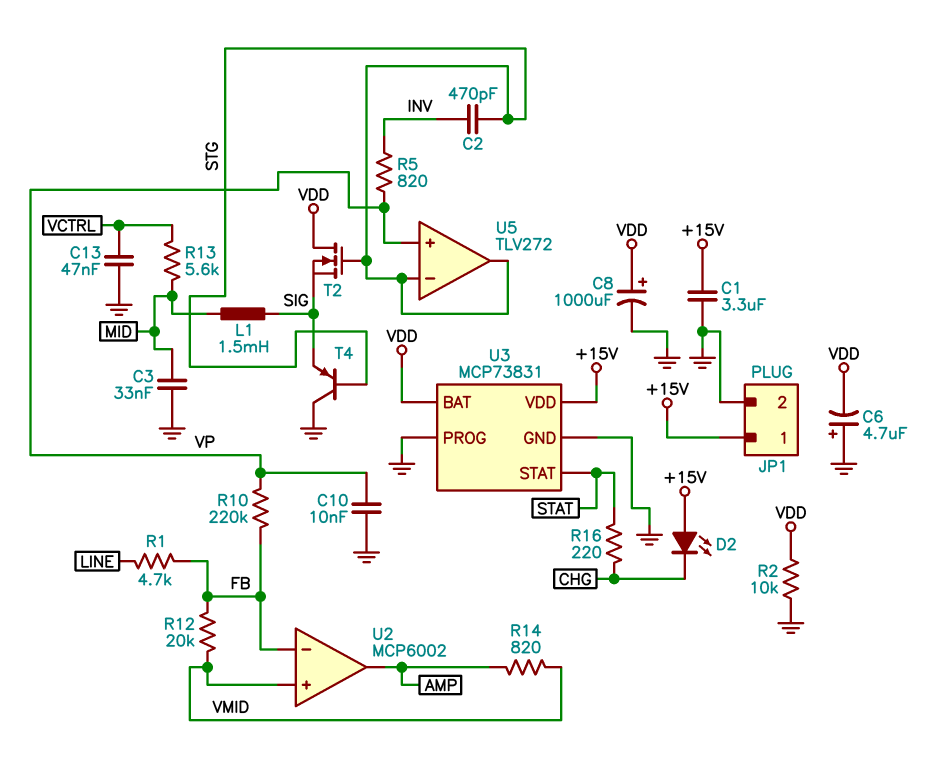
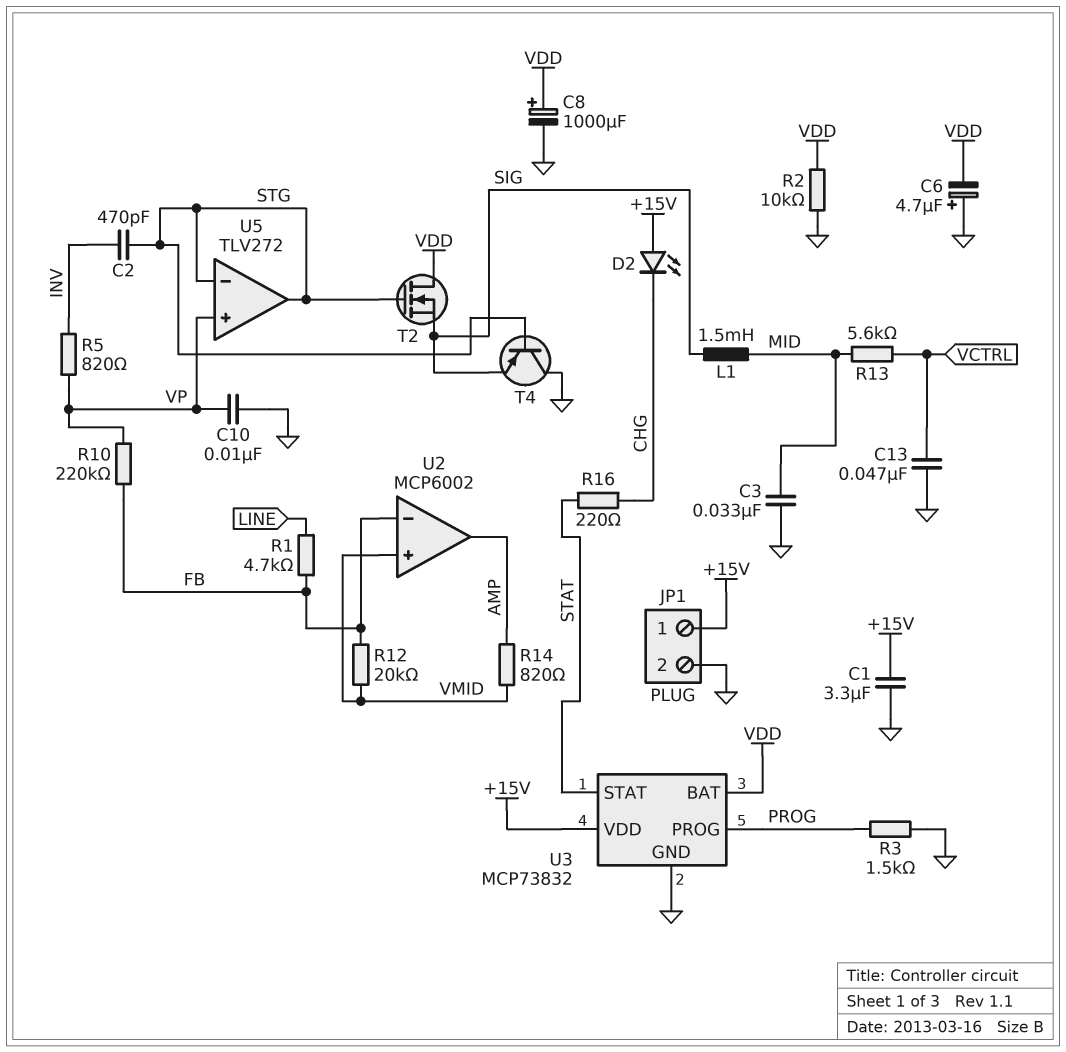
R3: none -> 1.5k (GND, PROG)
U3: MCP73831 -> MCP73832
U3 pin PROG: GND -> PROG

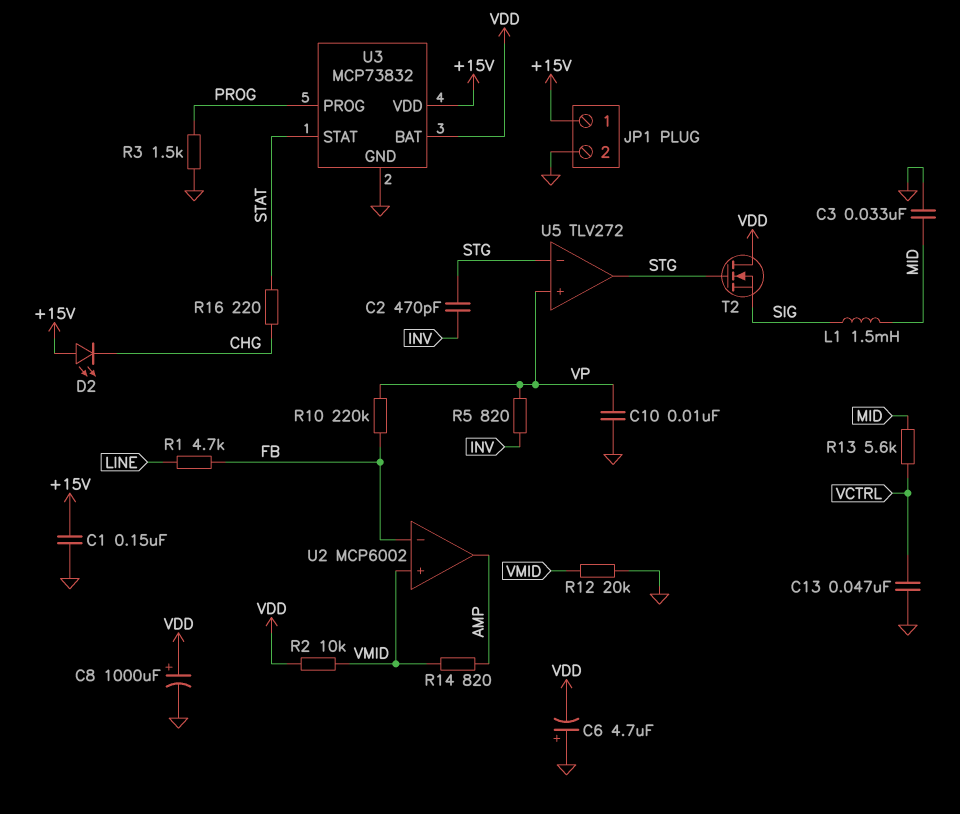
C1: 3.3uF (+15V, GND) -> 150nF (+15V, GND)
R2: 10k (GND, VDD) -> 10k (VDD, VMID)
R12: 20k (FB, VMID) -> 20k (GND, VMID)
T4: PNP (B STG, C GND, E SIG) -> none

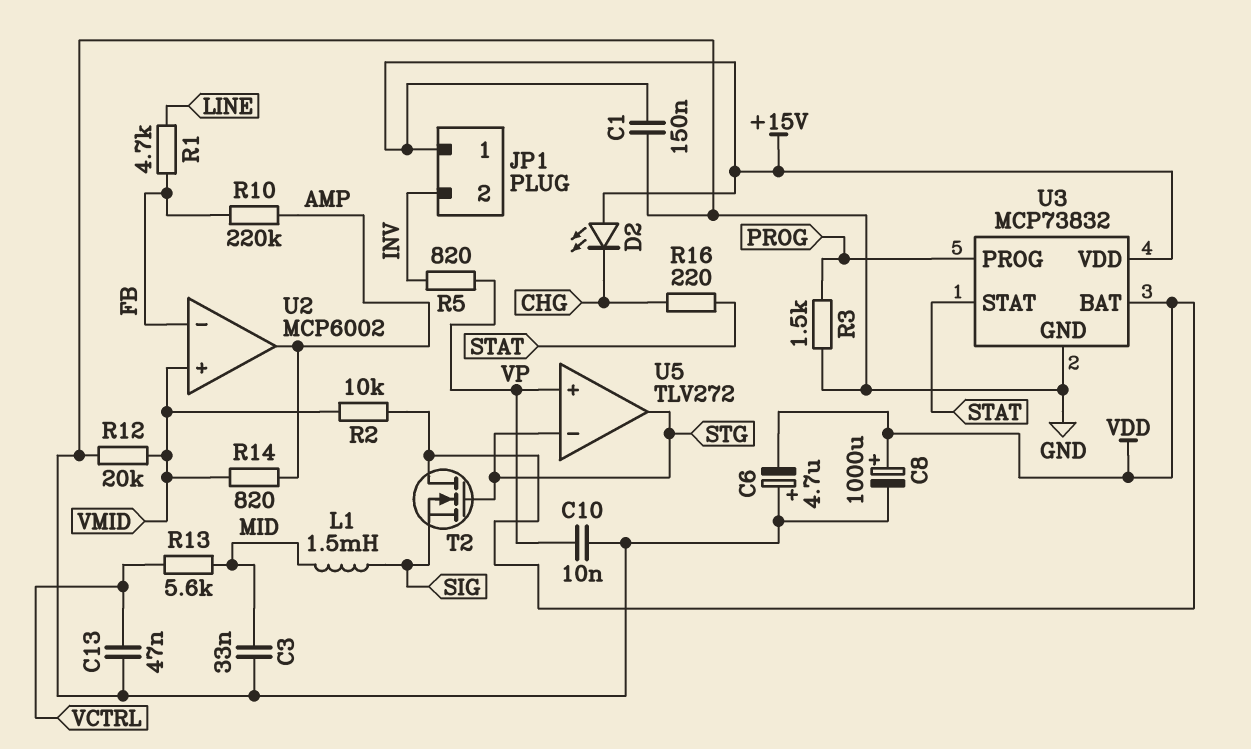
C2: 470pF (INV, STG) -> none
JP1 pin 2: GND -> INV
R10: 220k (FB, VP) -> 220k (AMP, FB)

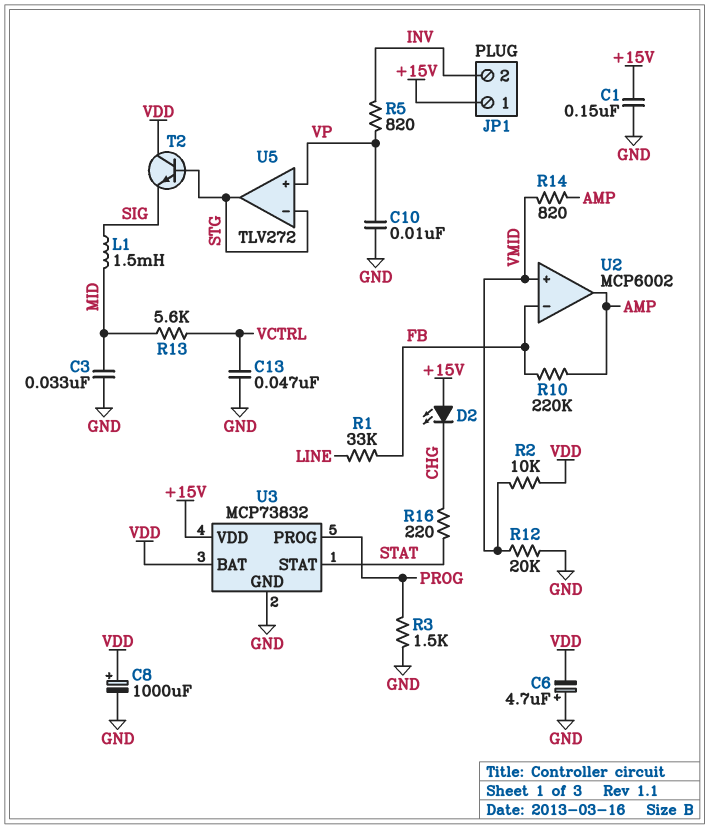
R1: 4.7k (FB, LINE) -> 33k (FB, LINE)
T2: NMOS (G STG, D VDD, S SIG) -> NPN (B STG, C VDD, E SIG)

